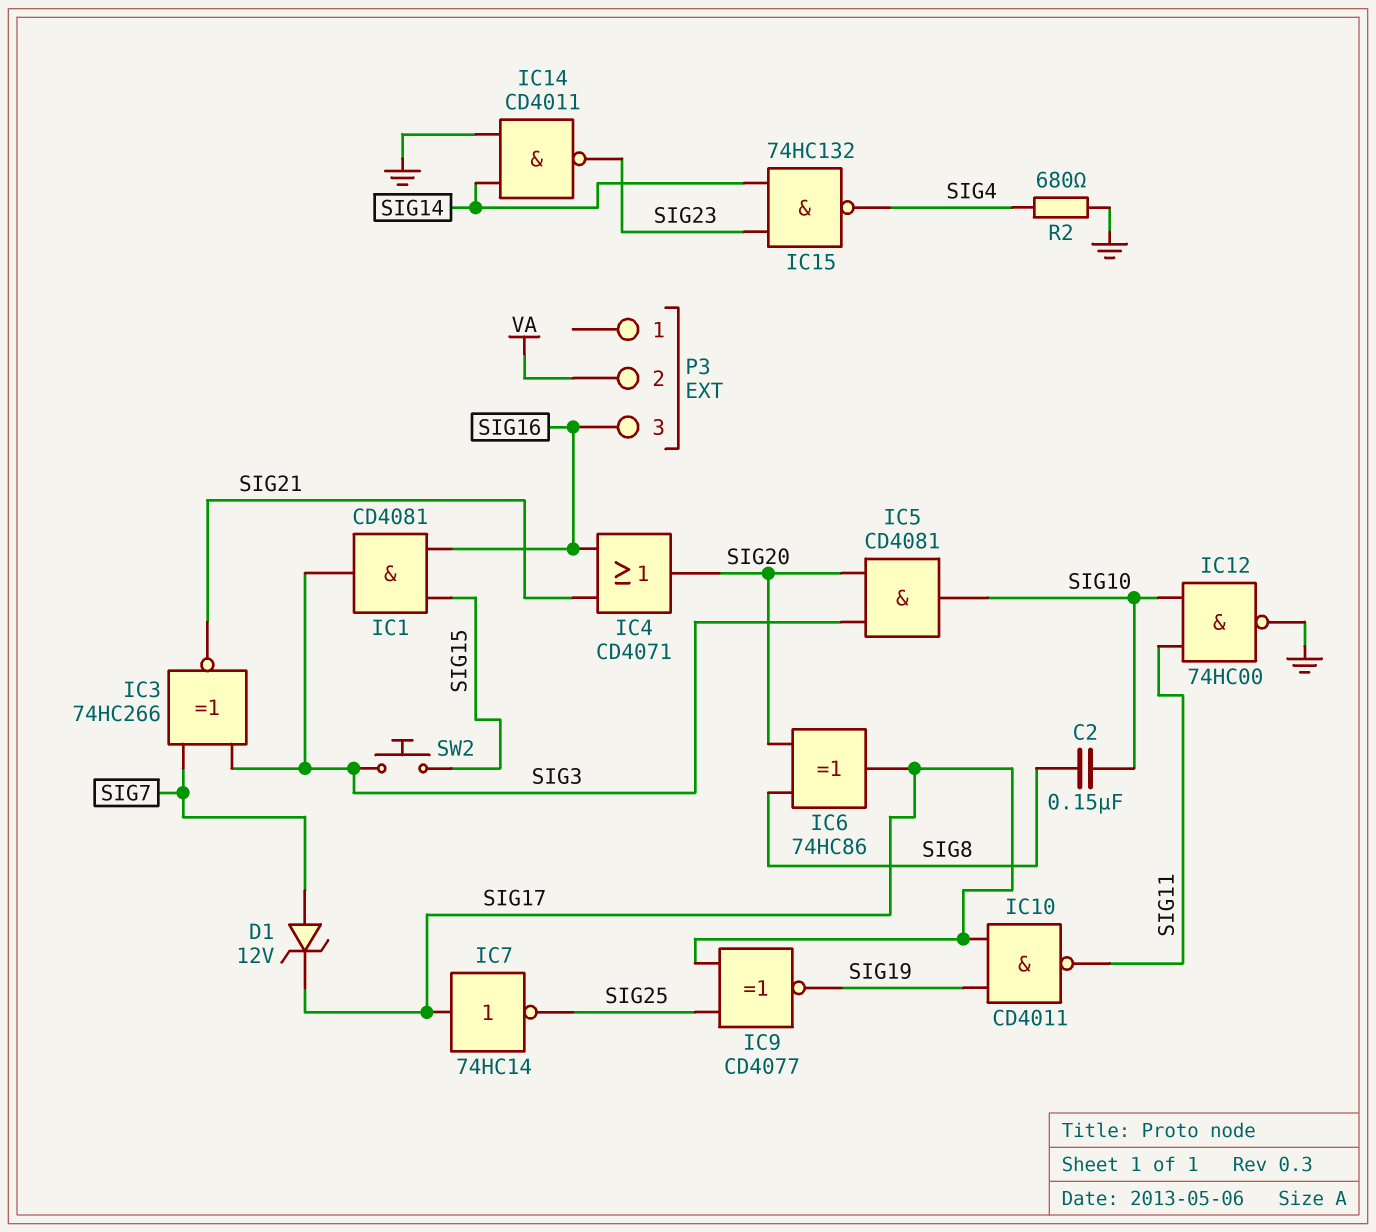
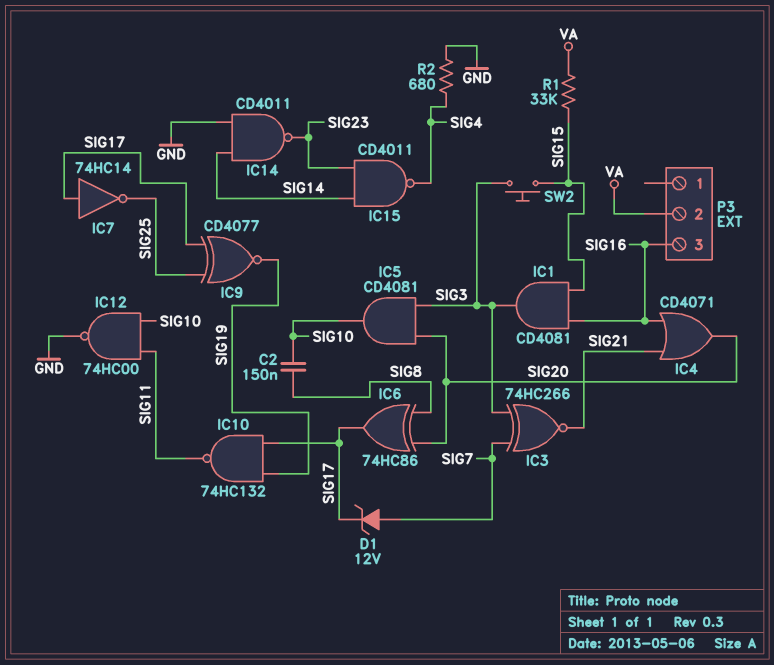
IC10: NAND CD4011 (in SIG17, in SIG19, out SIG11) -> NAND 74HC132 (in SIG17, in SIG19, out SIG11)
IC15: NAND 74HC132 (in SIG14, in SIG23, out SIG4) -> NAND CD4011 (in SIG14, in SIG23, out SIG4)
R1: none -> 33k (SIG15, VA)

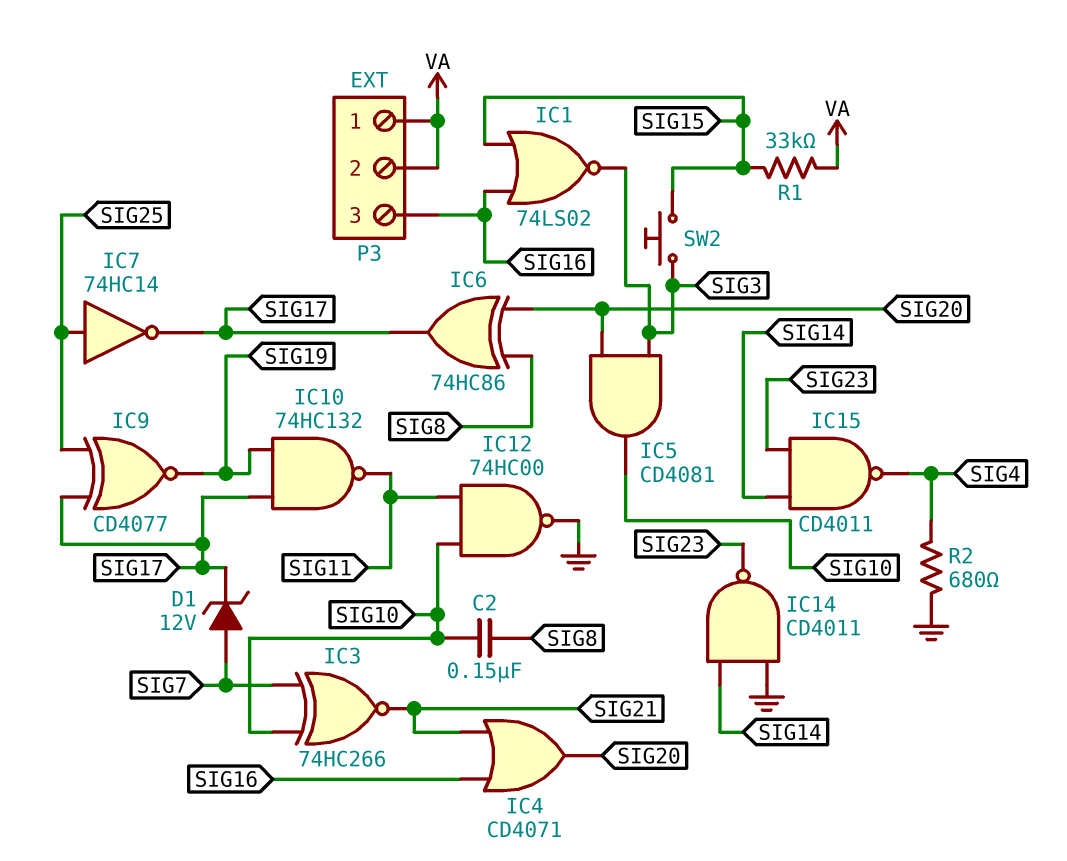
IC1: AND CD4081 (in SIG15, in SIG16, out SIG3) -> NOR 74LS02 (in SIG15, in SIG16, out SIG3)
IC3: XNOR 74HC266 (in SIG3, in SIG7, out SIG21) -> XNOR 74HC266 (in SIG7, in SIG10, out SIG21)
IC7: NOT 74HC14 (in SIG17, out SIG25) -> NOT 74HC14 (in SIG25, out SIG17)
P3 pin 1: none -> VA

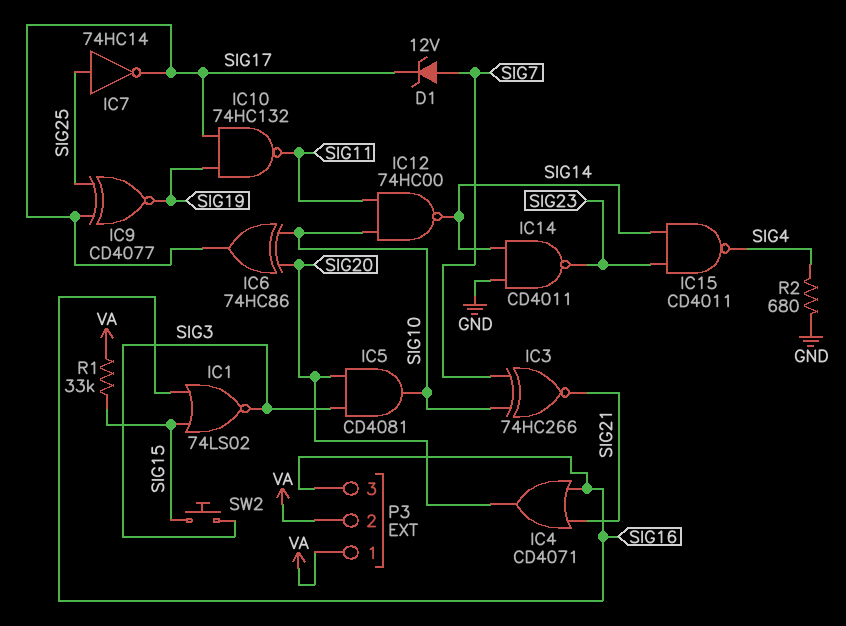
C2: 150nF (SIG8, SIG10) -> none
IC6: XOR 74HC86 (in SIG8, in SIG20, out SIG17) -> XOR 74HC86 (in SIG10, in SIG20, out SIG17)
IC12: NAND 74HC00 (in SIG10, in SIG11, out GND) -> NAND 74HC00 (in SIG10, in SIG11, out SIG14)

